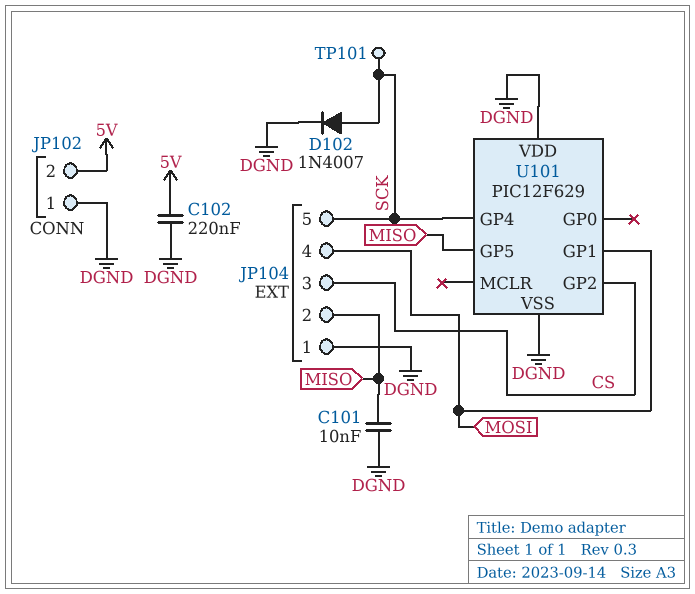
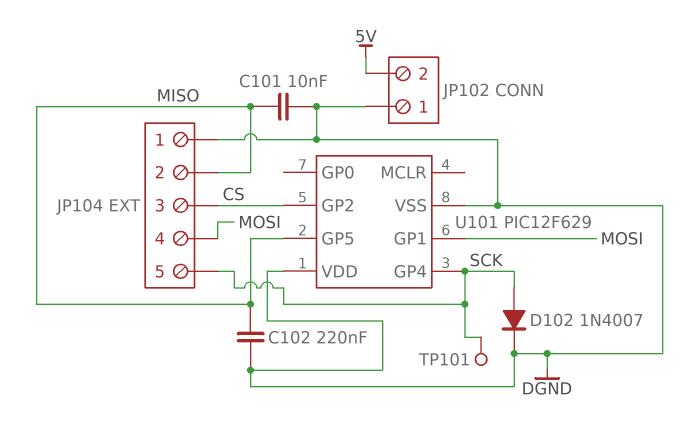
C102: 220nF (5V, DGND) -> 220nF (DGND, MISO)

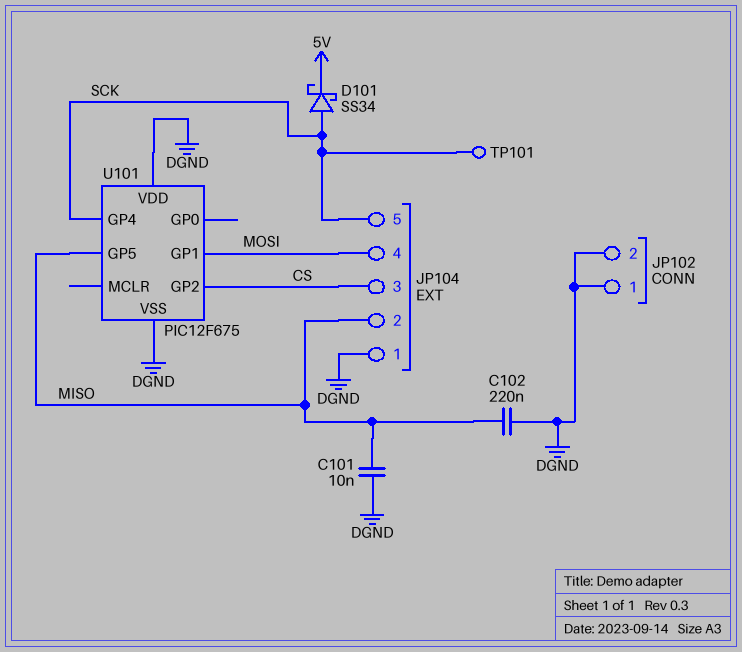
D101: none -> schottky SS34 (A SCK, K 5V)
D102: diode 1N4007 (A SCK, K DGND) -> none
JP102 pin 2: 5V -> DGND
U101: PIC12F629 -> PIC12F675

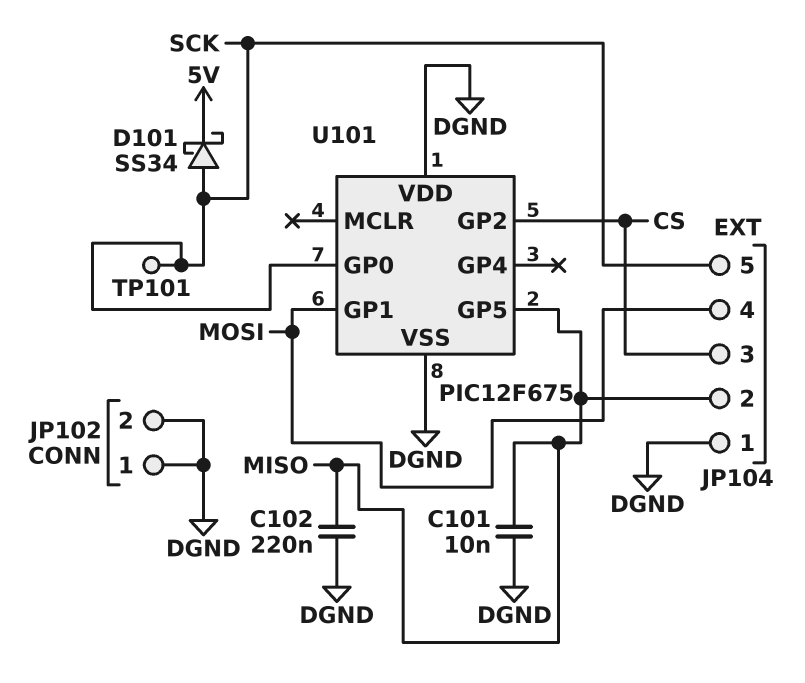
U101 pin GP0: none -> SCK
U101 pin GP4: SCK -> none

